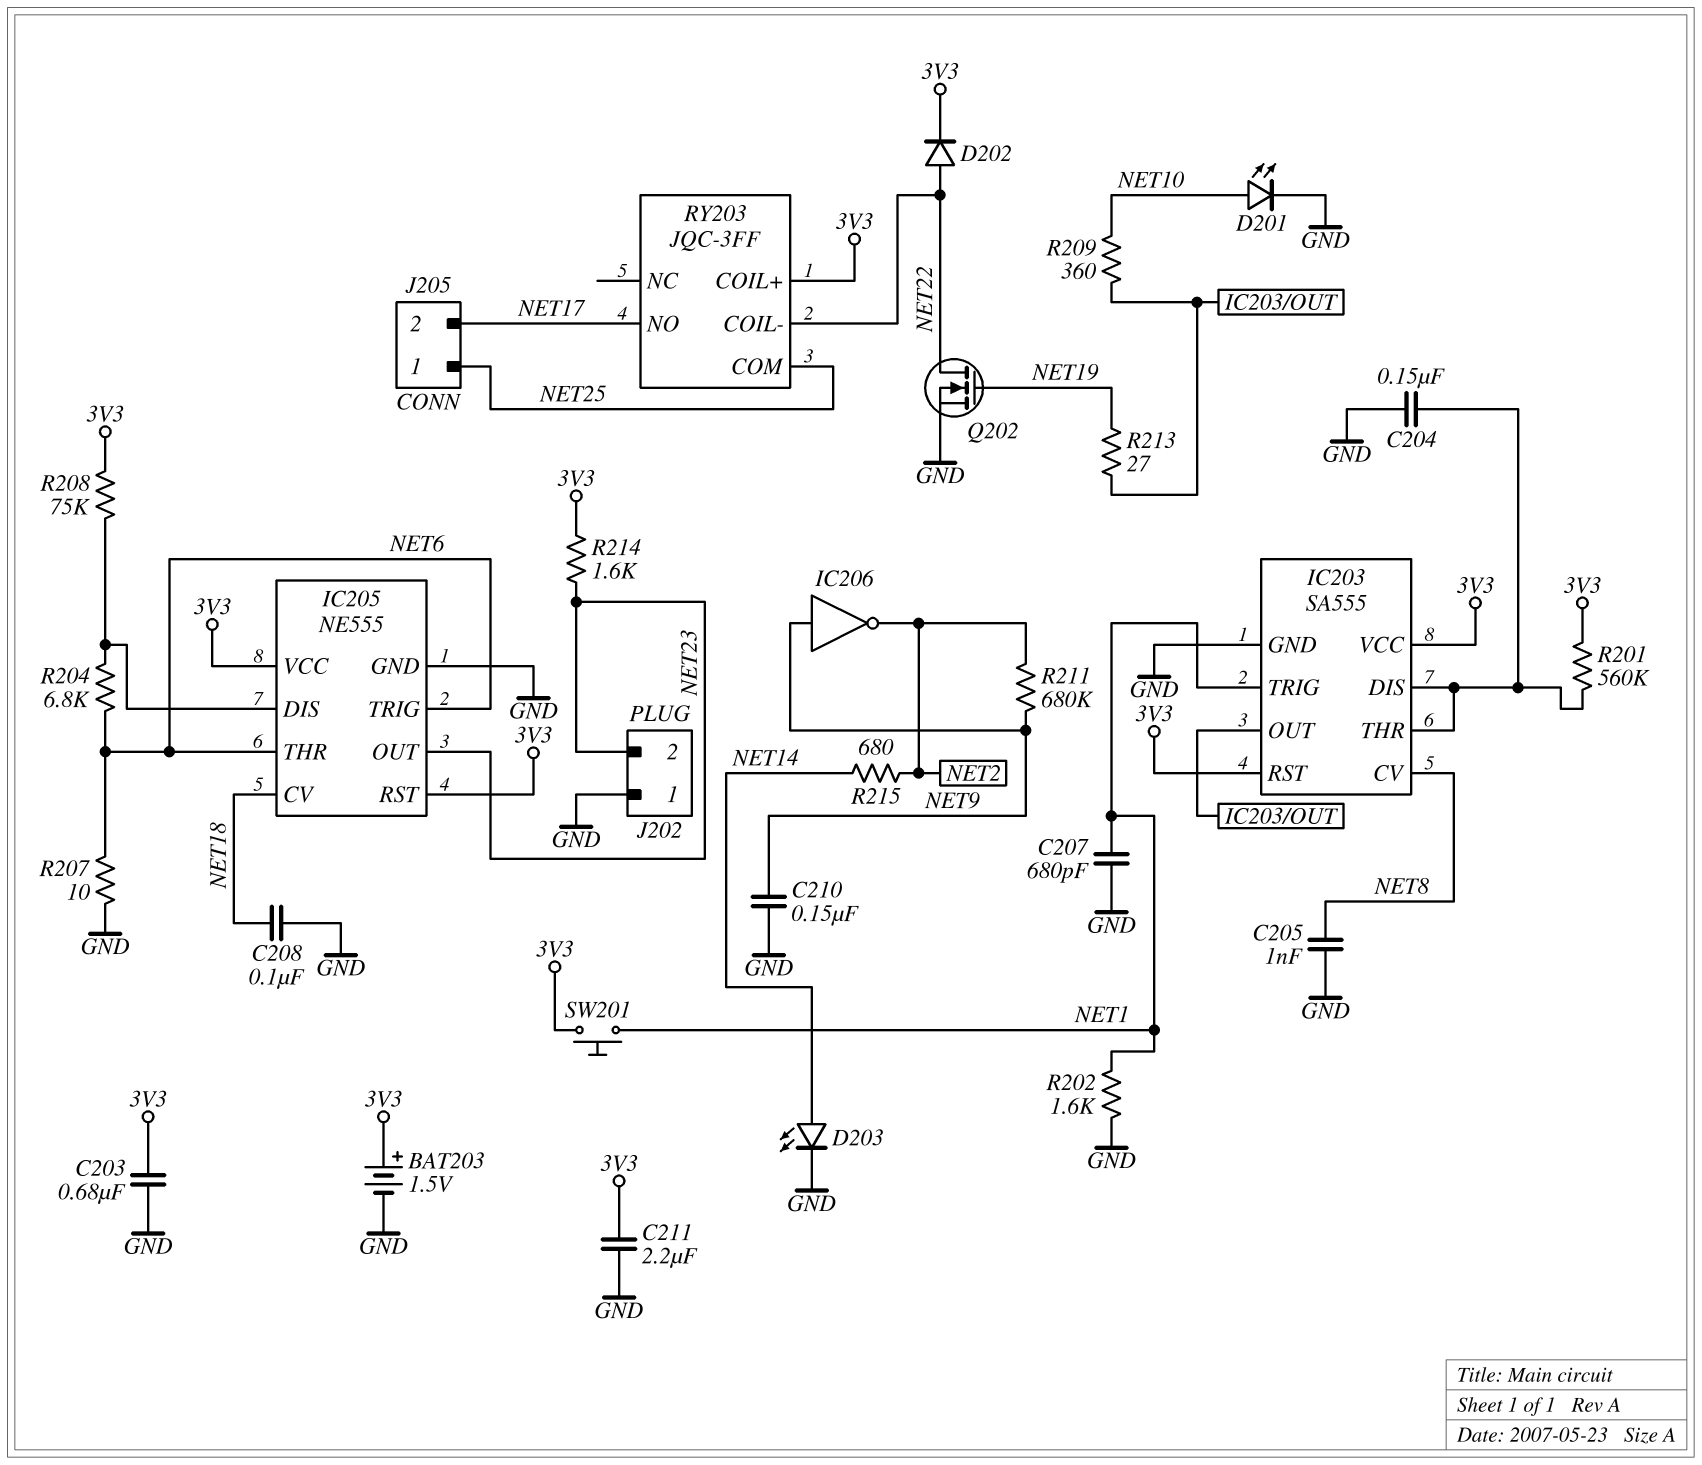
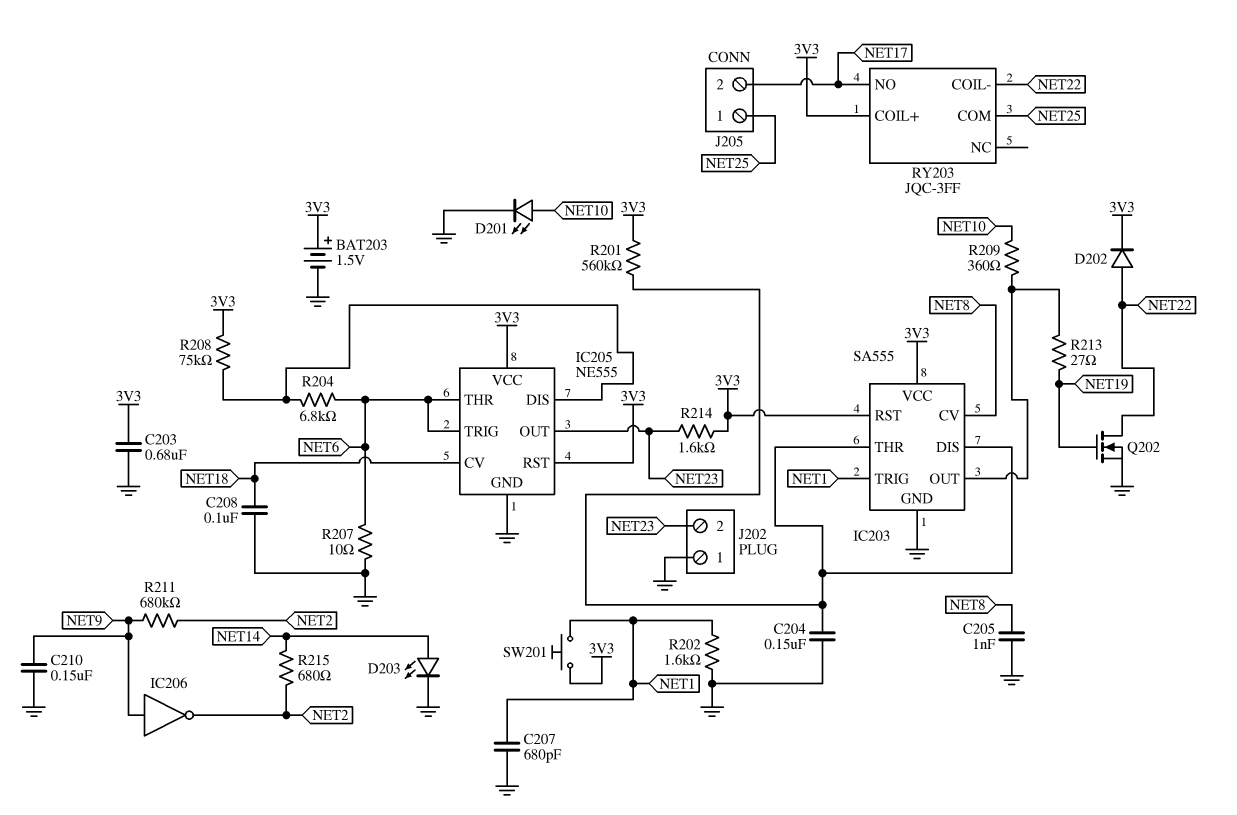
C211: 2.2uF (3V3, GND) -> none

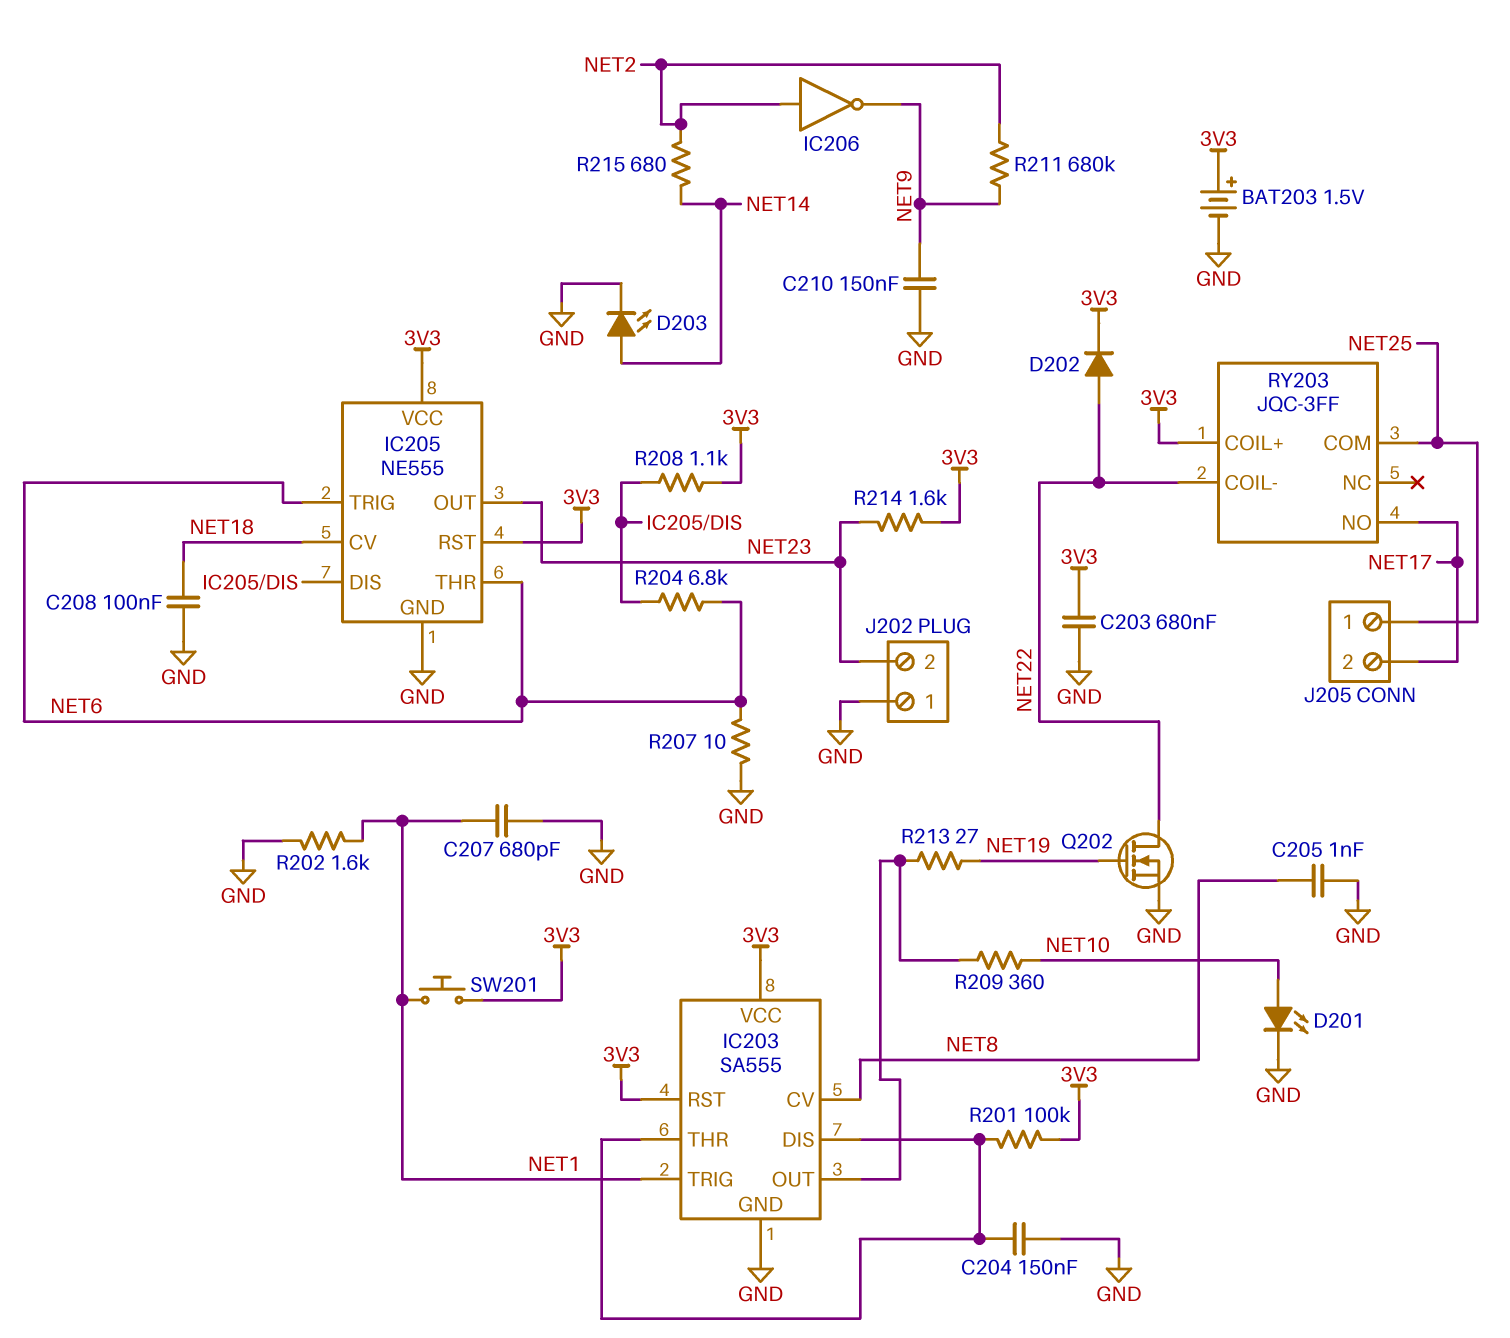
IC206: NOT (in NET9, out NET2) -> NOT (in NET2, out NET9)
R201: 560k (3V3, IC203/DIS) -> 100k (3V3, IC203/DIS)
R208: 75k (3V3, IC205/DIS) -> 1.1k (3V3, IC205/DIS)

